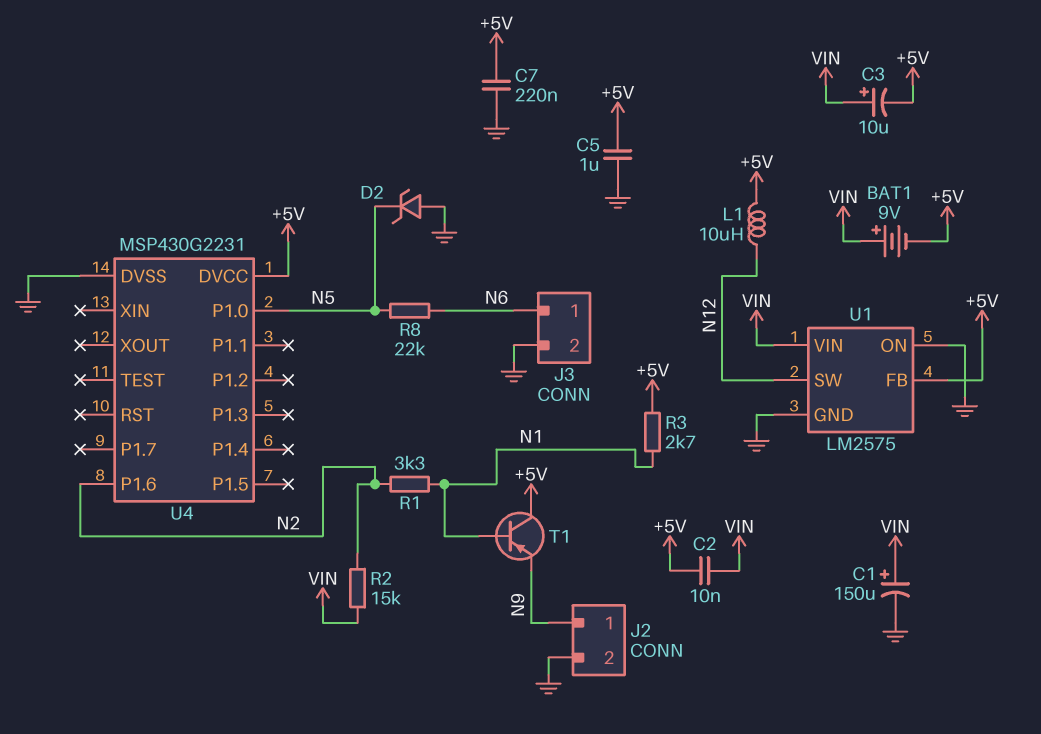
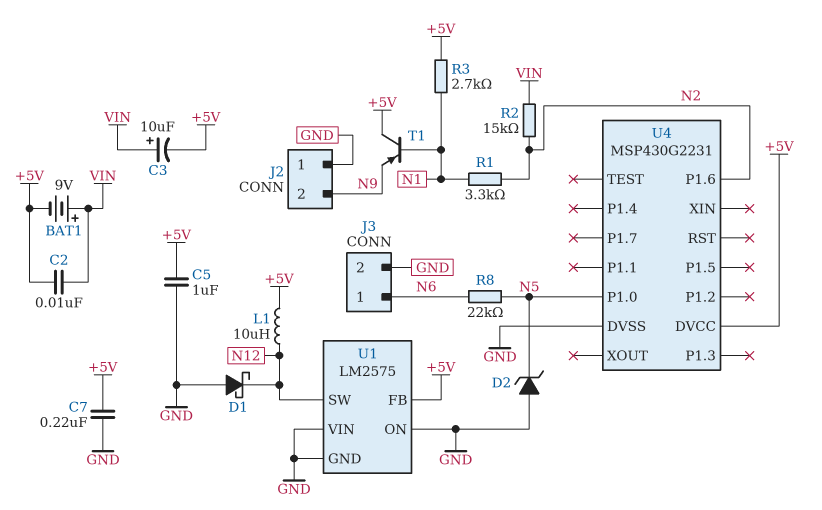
C1: 150uF (plus VIN, minus GND) -> none
D1: none -> schottky (A GND, K N12)
J2 pin 1: N9 -> GND
J2 pin 2: GND -> N9
U1 pin VIN: VIN -> GND

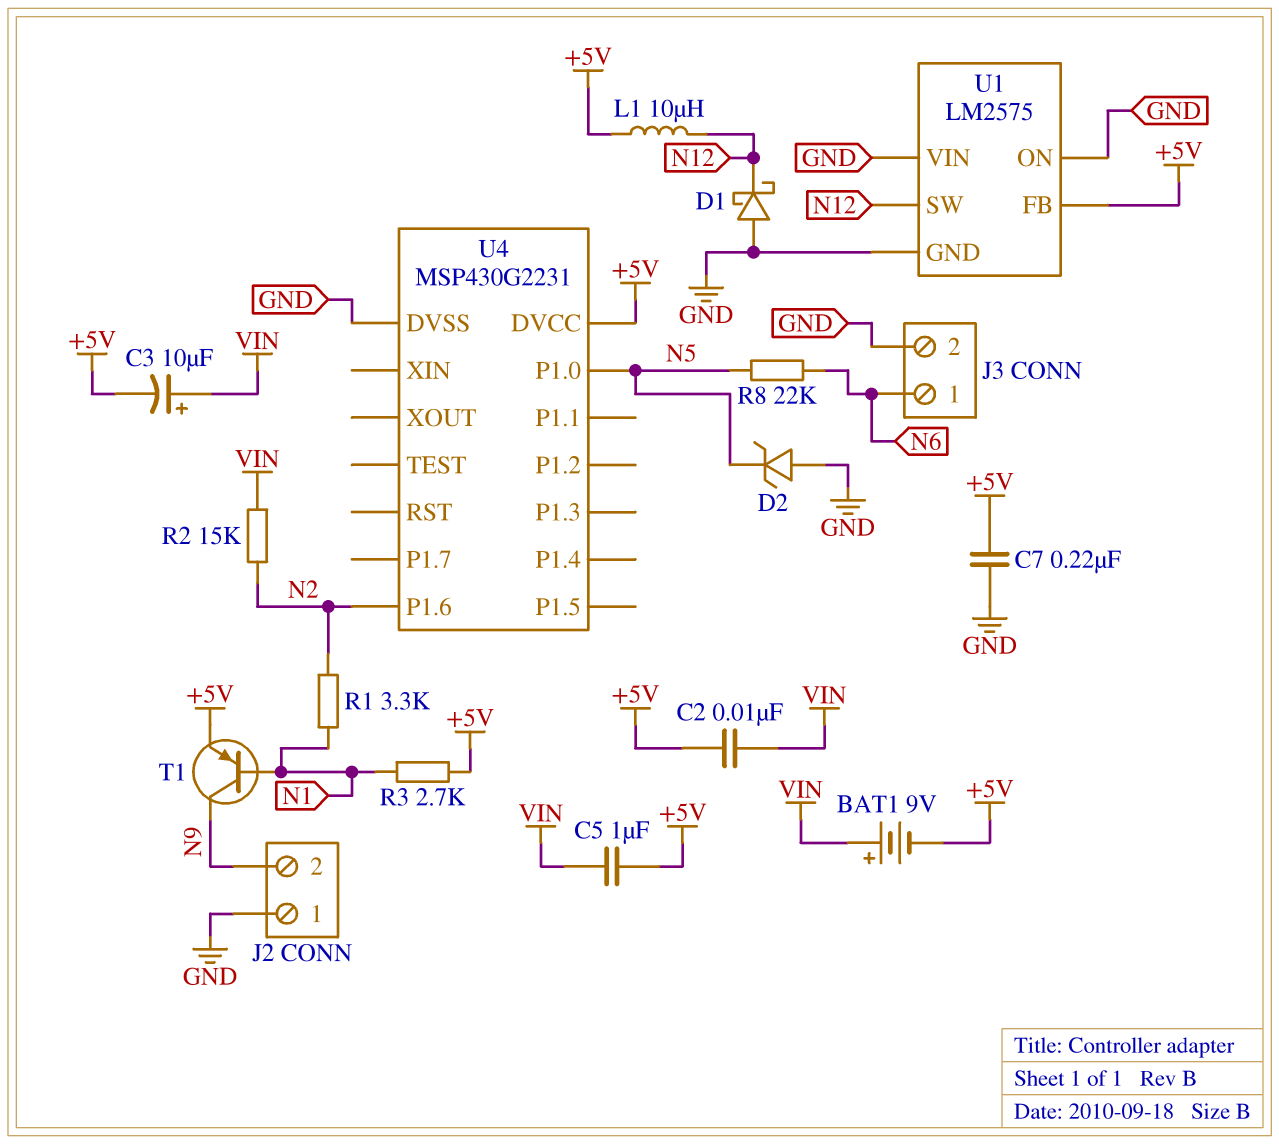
C5: 1uF (+5V, GND) -> 1uF (+5V, VIN)
T1: PNP (B N1, C +5V, E N9) -> PNP (B N1, C N9, E +5V)

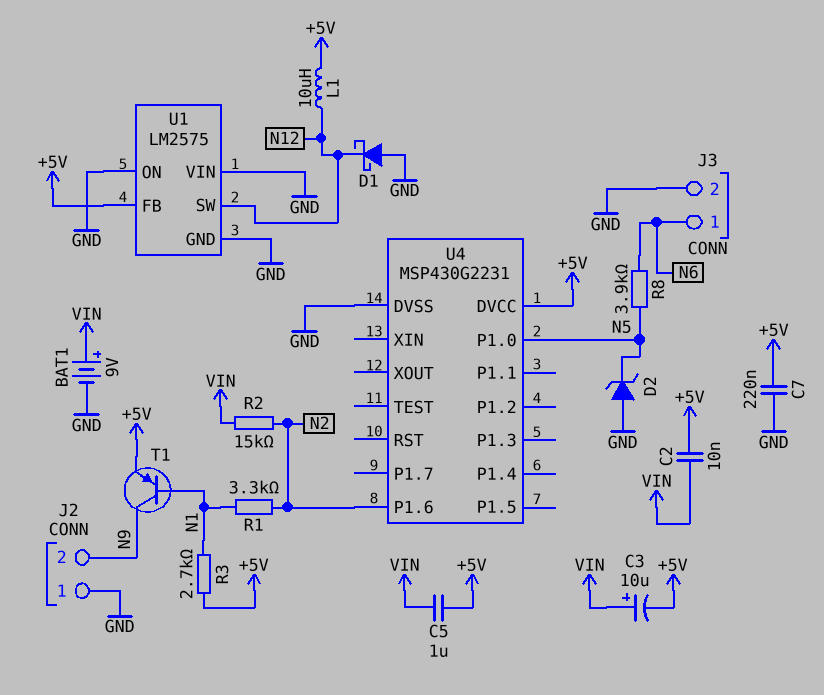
BAT1: 9V (plus VIN, minus +5V) -> 9V (plus VIN, minus GND)
R8: 22k (N5, N6) -> 3.9k (N5, N6)

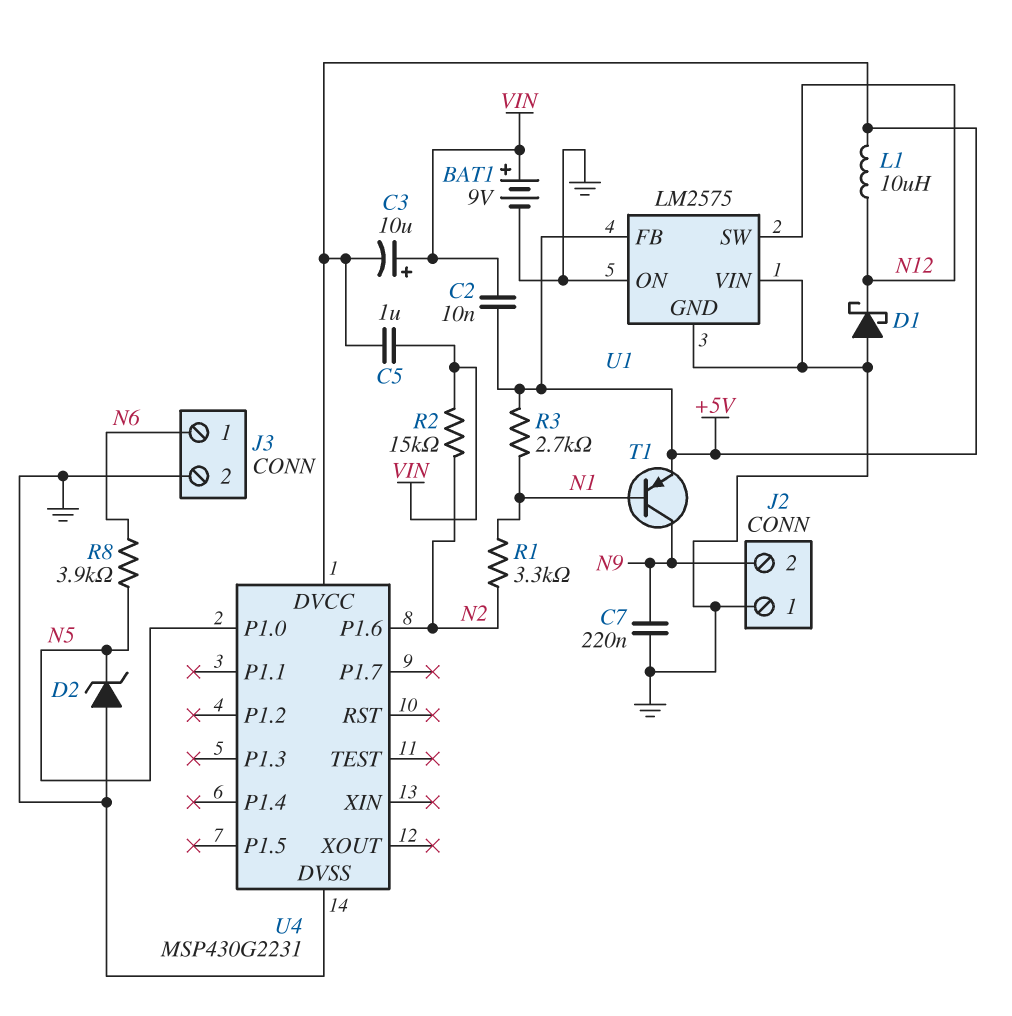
C7: 220nF (+5V, GND) -> 220nF (GND, N9)

